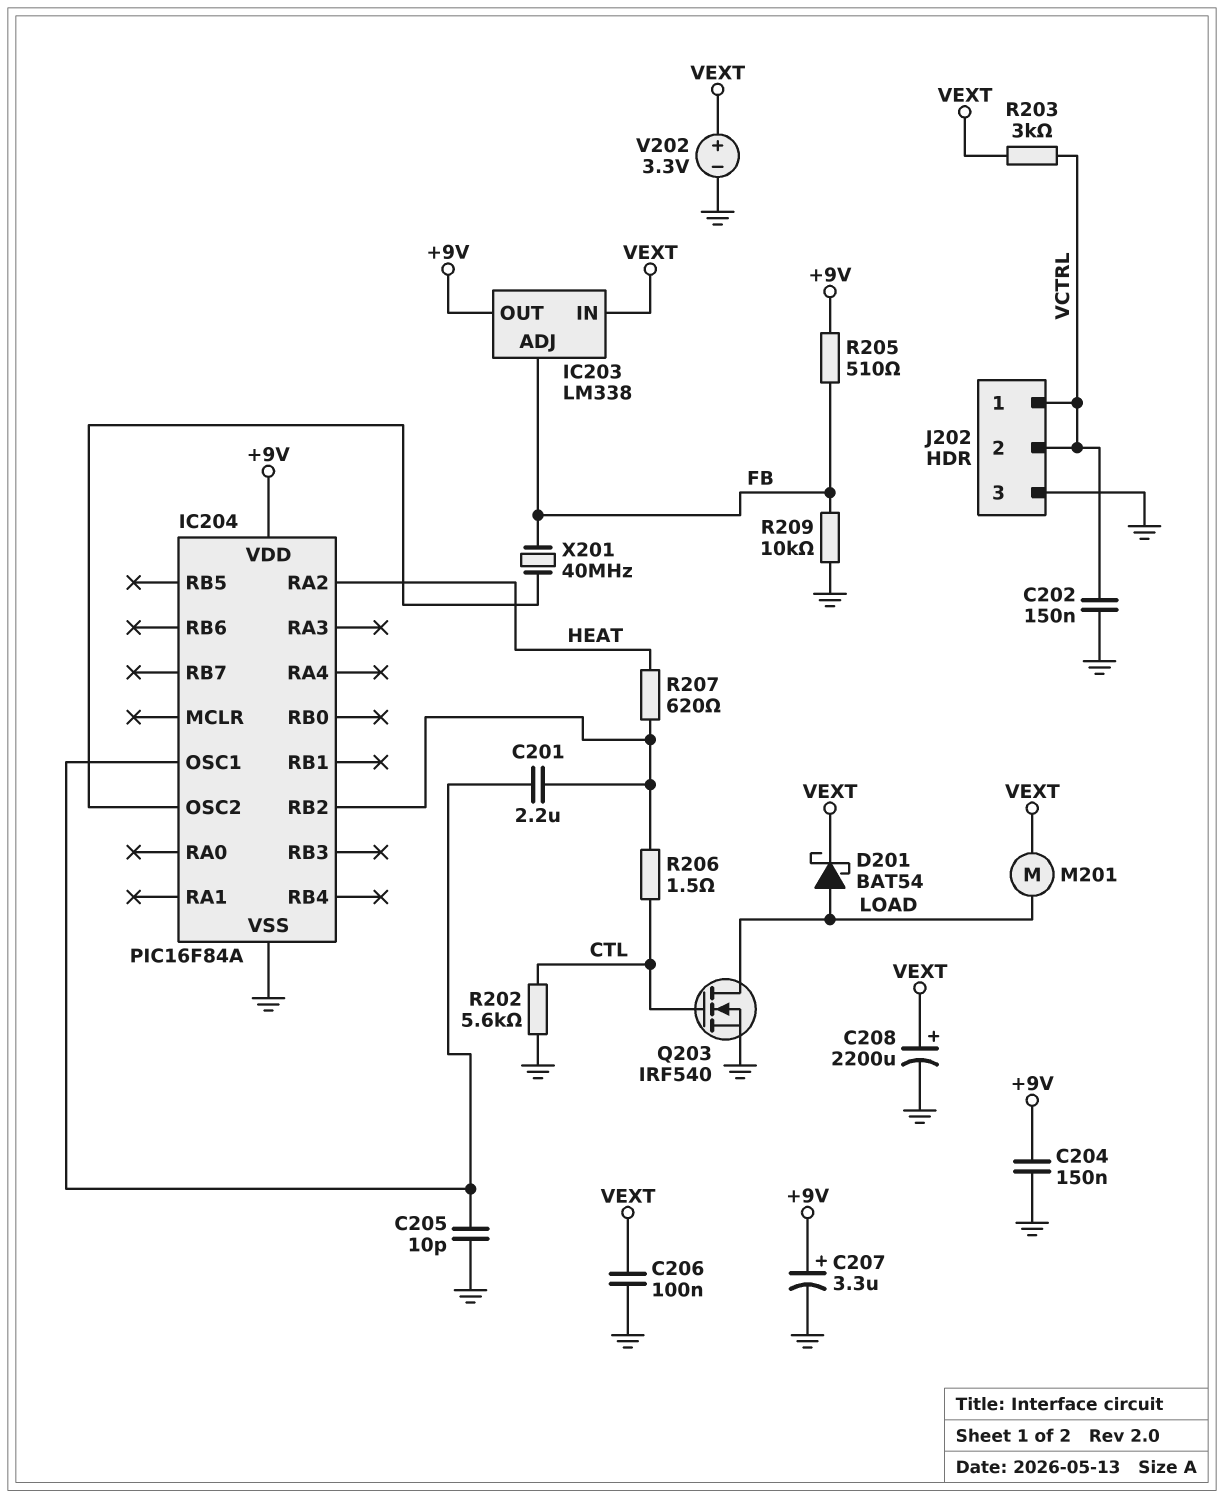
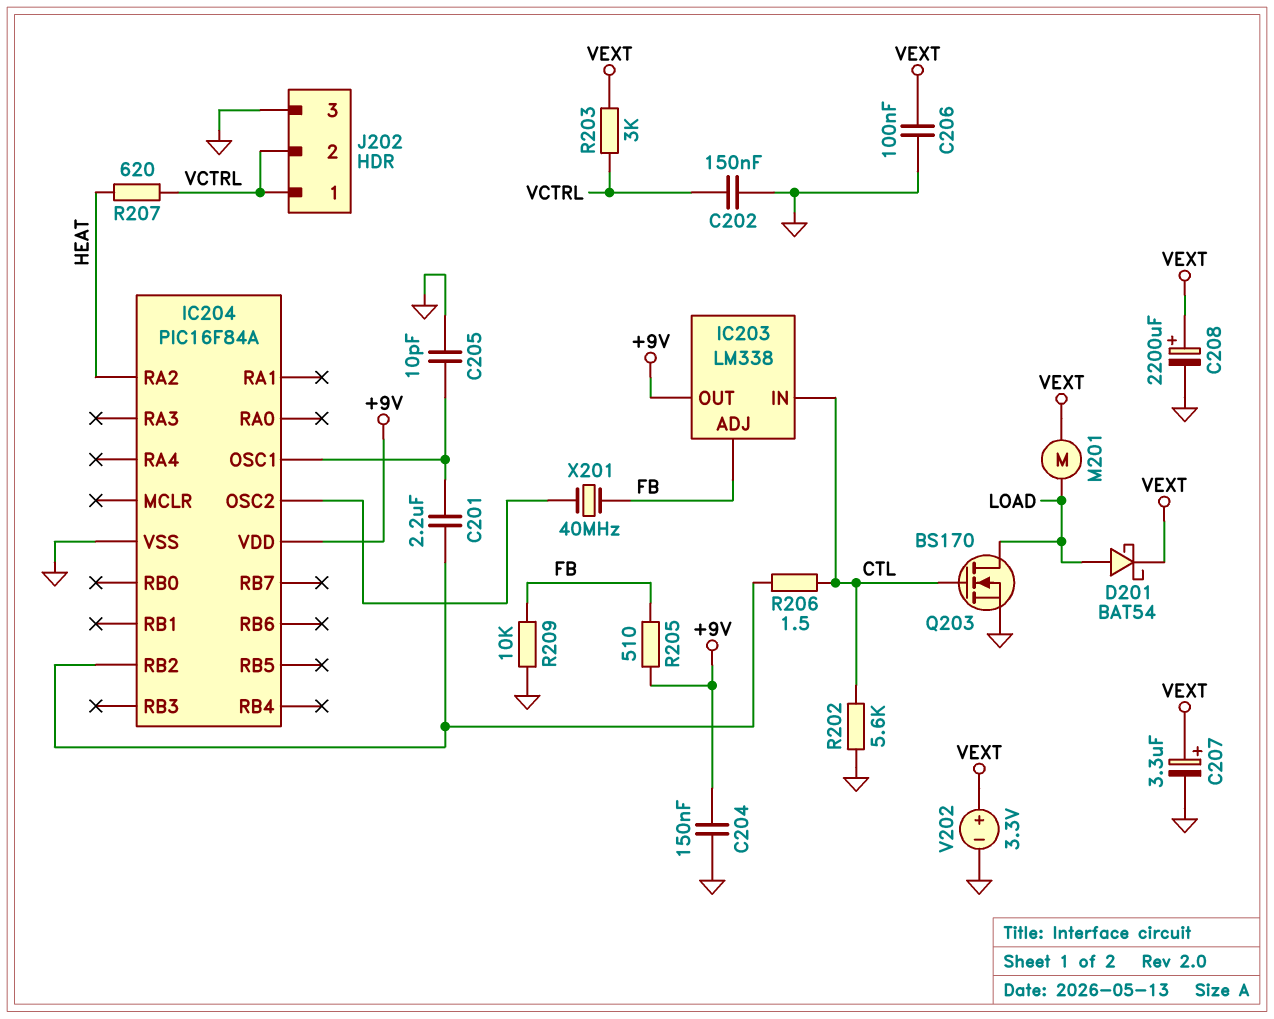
C207: 3.3uF (plus +9V, minus GND) -> 3.3uF (plus VEXT, minus GND)
IC203 pin IN: VEXT -> CTL
Q203: NMOS IRF540 (G CTL, D LOAD, S GND) -> NMOS BS170 (G CTL, D LOAD, S GND)
R207: 620 (HEAT, IC204/RB2) -> 620 (HEAT, VCTRL)

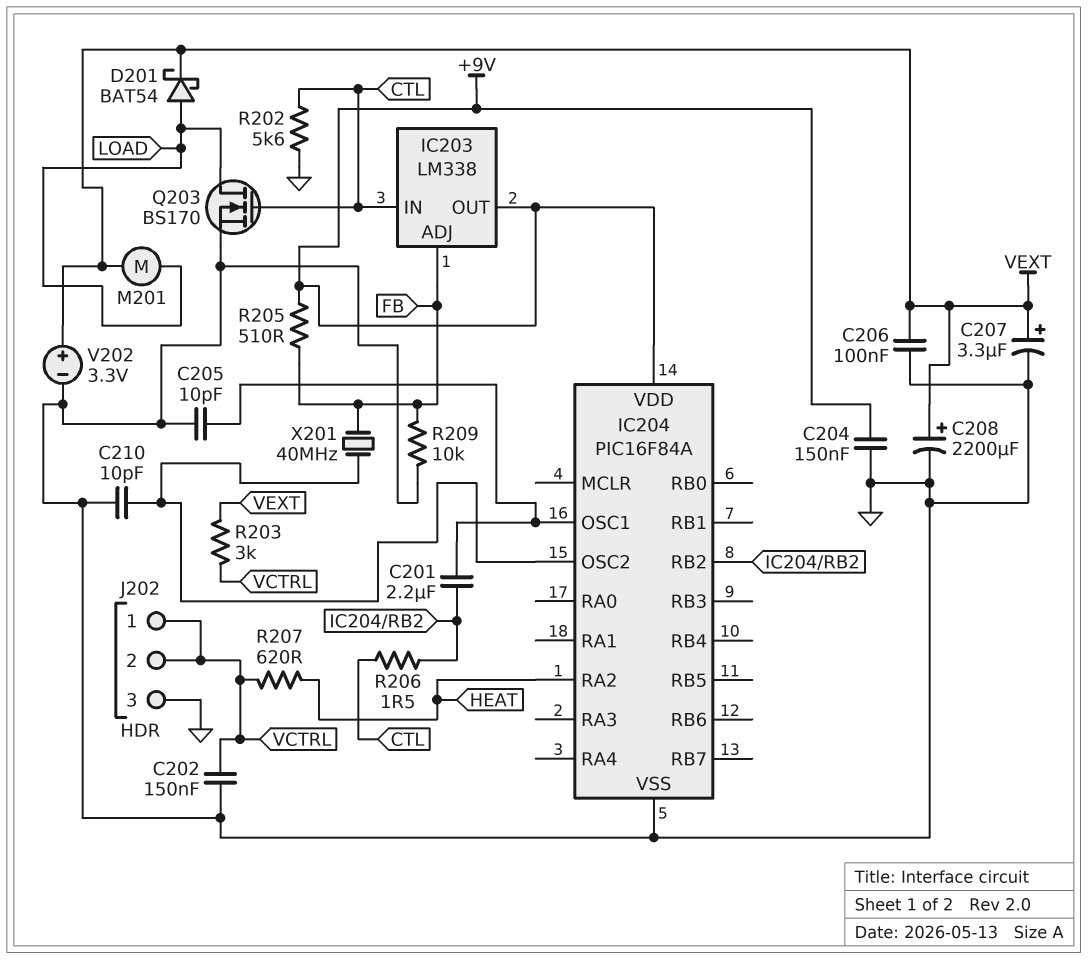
C210: none -> 10pF (GND, IC204/OSC2)

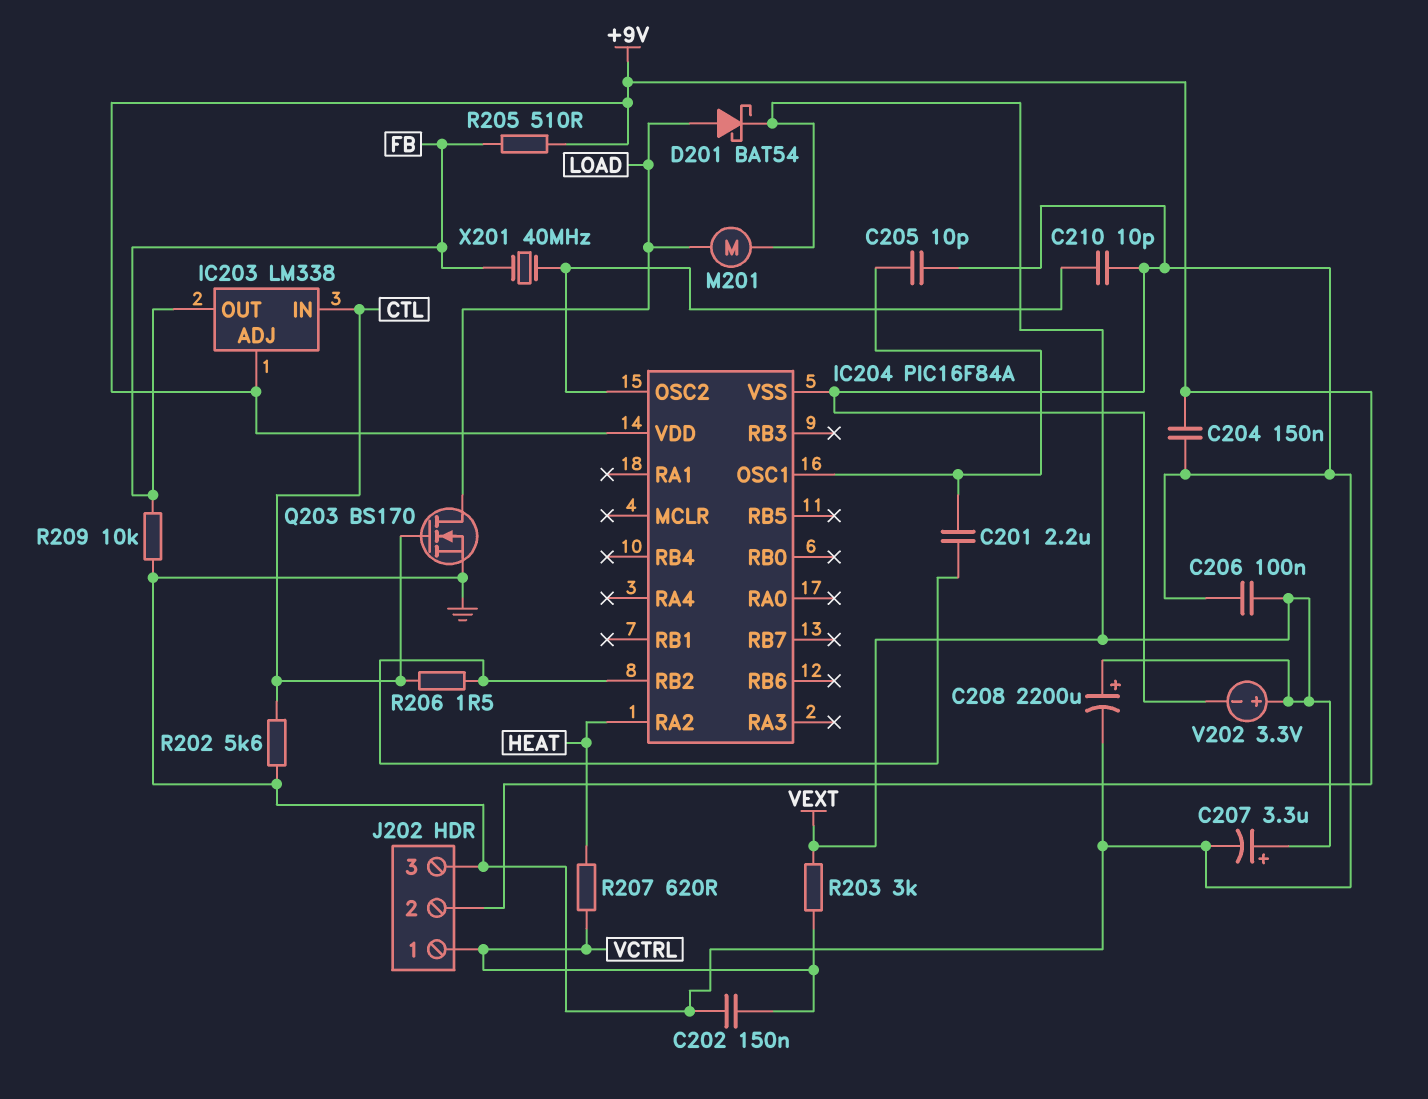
IC203 pin ADJ: FB -> +9V
IC203 pin OUT: +9V -> FB
J202 pin 2: VCTRL -> +9V

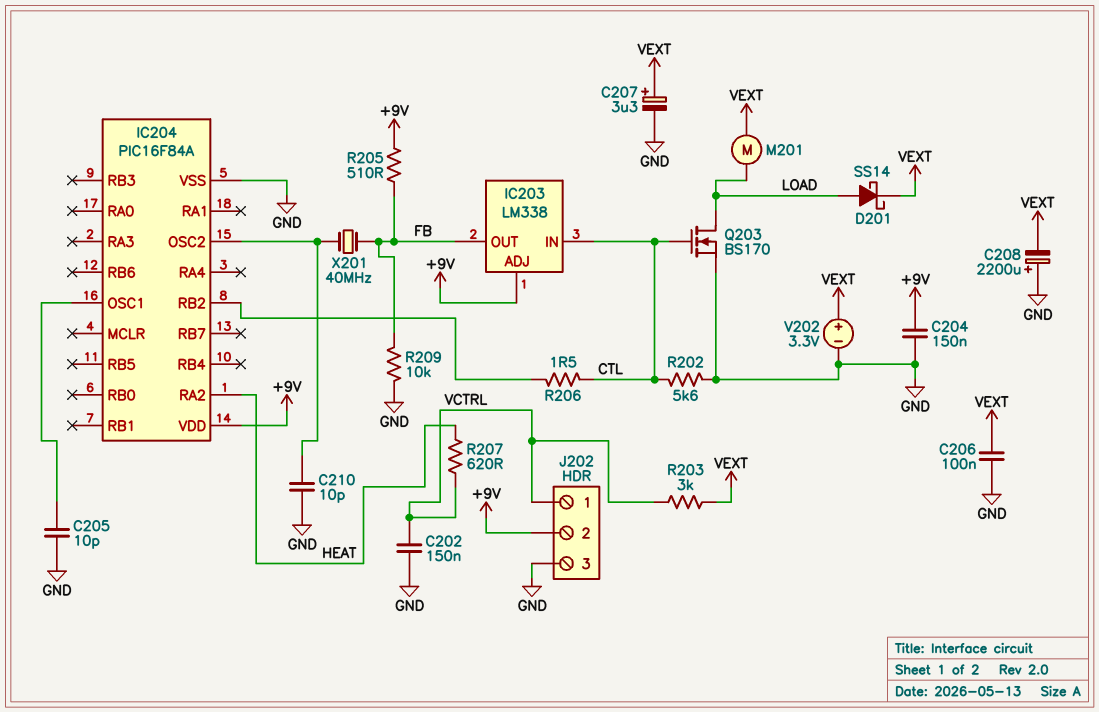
C201: 2.2uF (IC204/OSC1, IC204/RB2) -> none
C208: 2200uF (plus VEXT, minus GND) -> 2200uF (plus GND, minus VEXT)
D201: schottky BAT54 (A LOAD, K VEXT) -> schottky SS14 (A LOAD, K VEXT)

